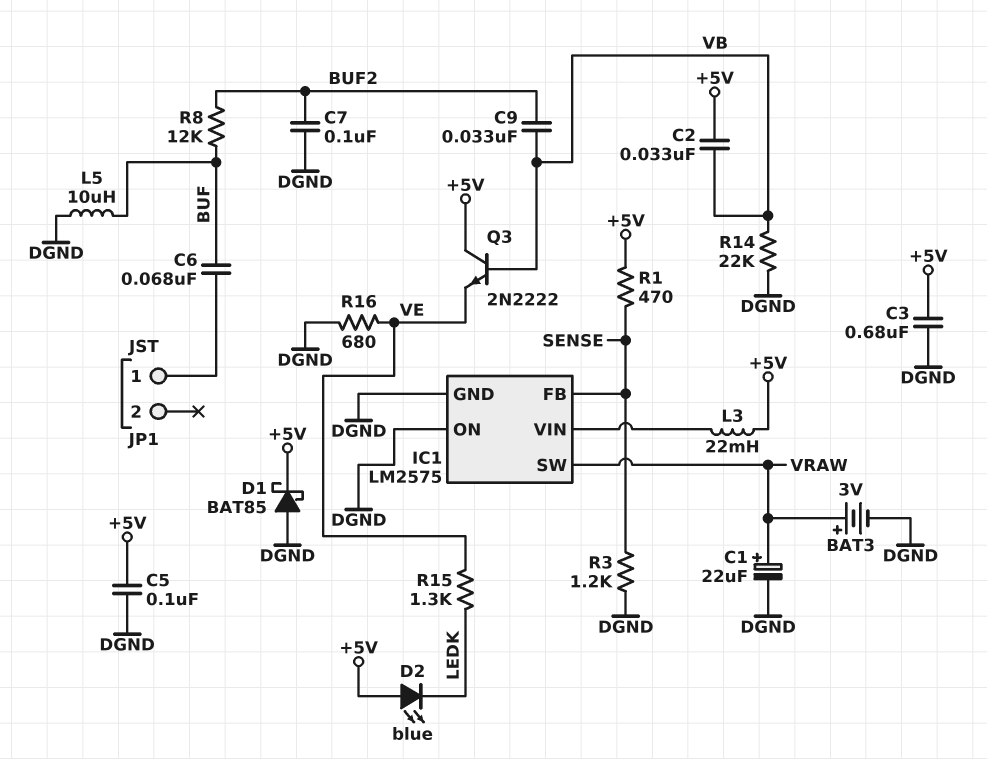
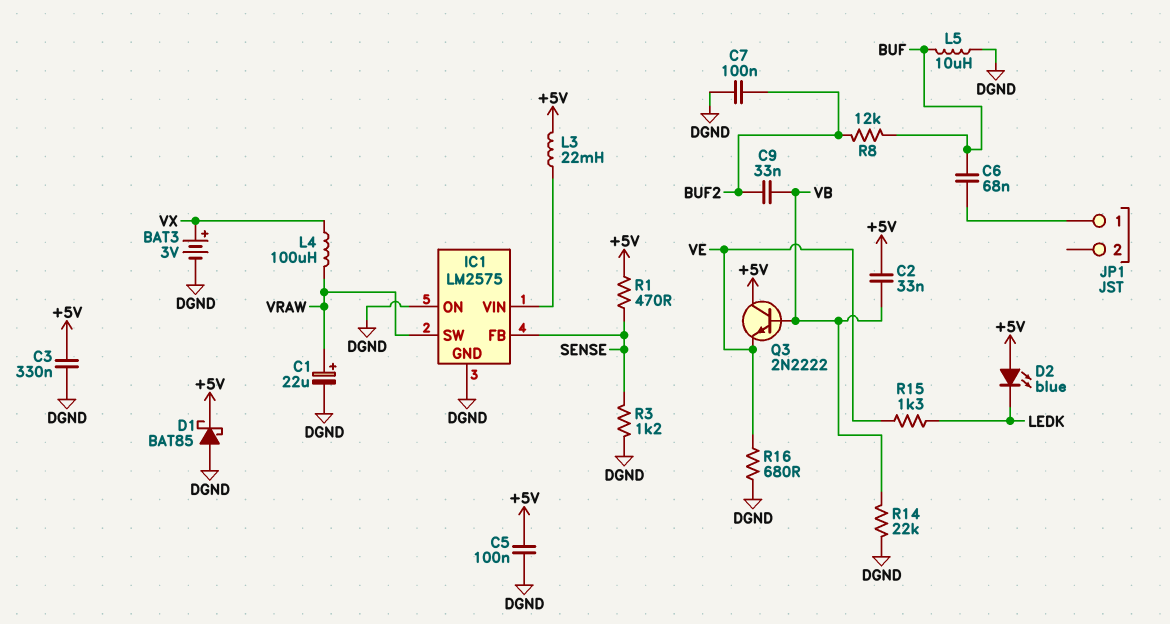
BAT3: 3V (plus VRAW, minus DGND) -> 3V (plus VX, minus DGND)
C3: 680nF (+5V, DGND) -> 330nF (+5V, DGND)
L4: none -> 100uH (VRAW, VX)

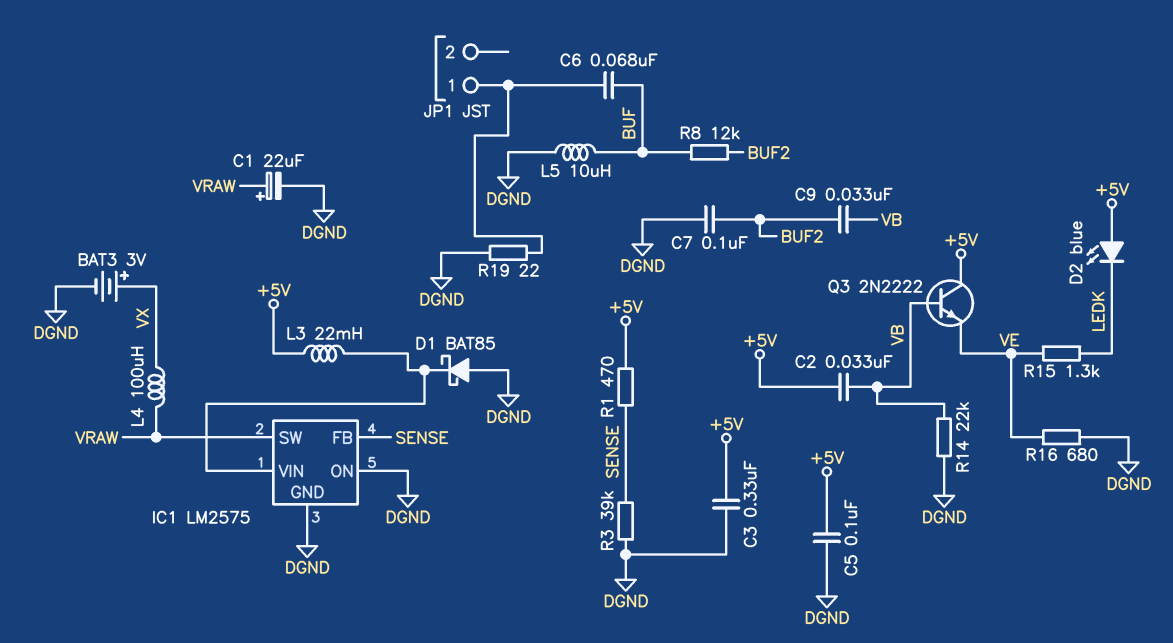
D1: schottky BAT85 (A DGND, K +5V) -> schottky BAT85 (A DGND, K IC1/VIN)
R3: 1.2k (DGND, SENSE) -> 39k (DGND, SENSE)
R19: none -> 22 (DGND, JP1/1)

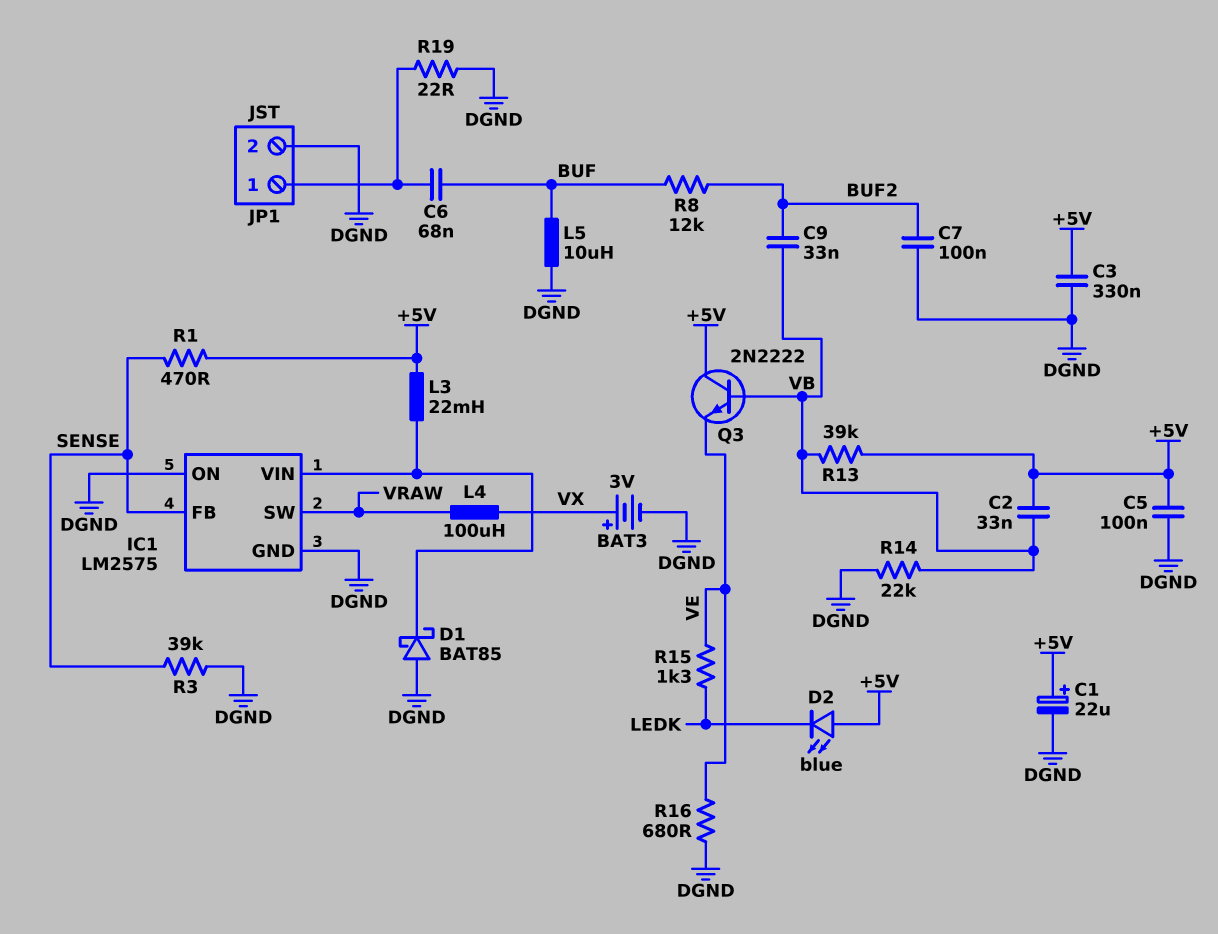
C1: 22uF (plus VRAW, minus DGND) -> 22uF (plus +5V, minus DGND)
JP1 pin 2: none -> DGND
R13: none -> 39k (+5V, VB)

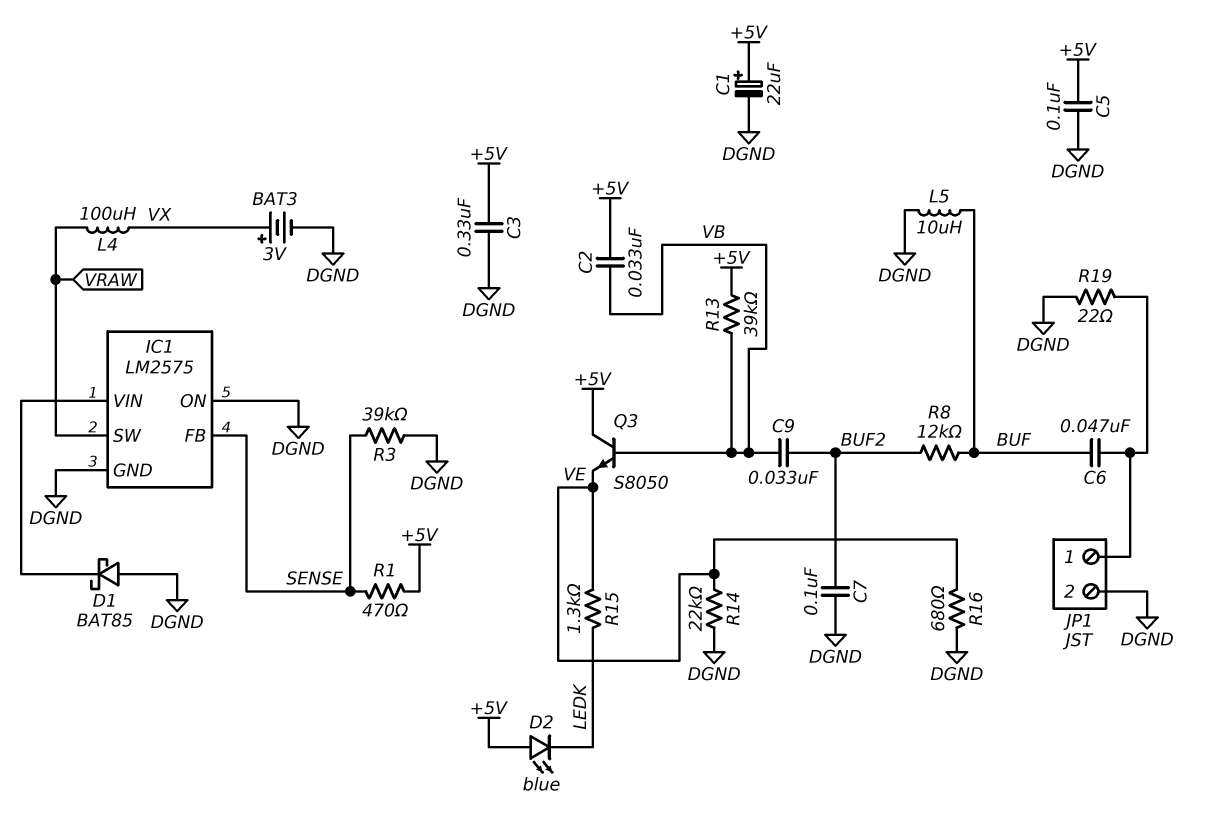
C6: 68nF (BUF, JP1/1) -> 47nF (BUF, JP1/1)
L3: 22mH (+5V, IC1/VIN) -> none
Q3: NPN 2N2222 (B VB, C +5V, E VE) -> NPN S8050 (B VB, C +5V, E VE)
R14: 22k (DGND, VB) -> 22k (DGND, VE)

